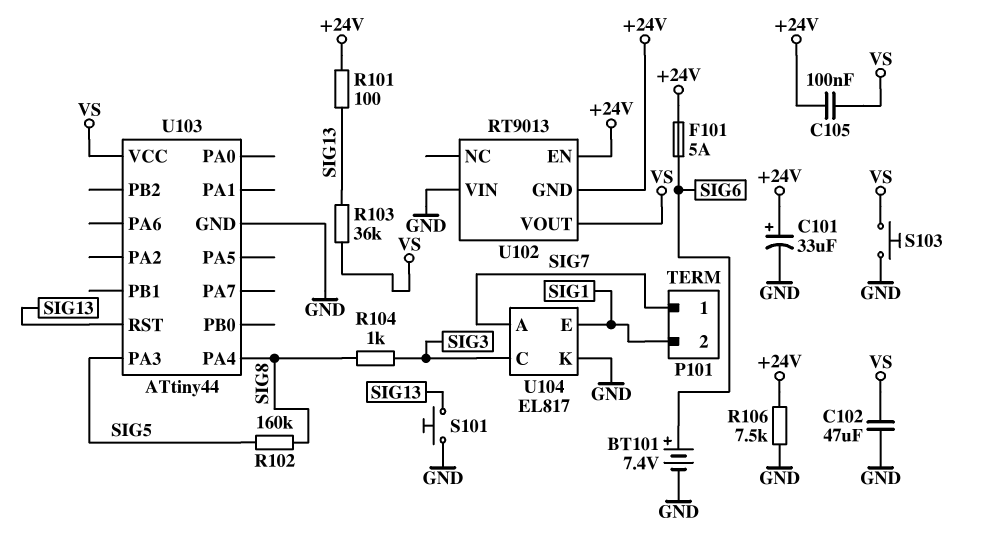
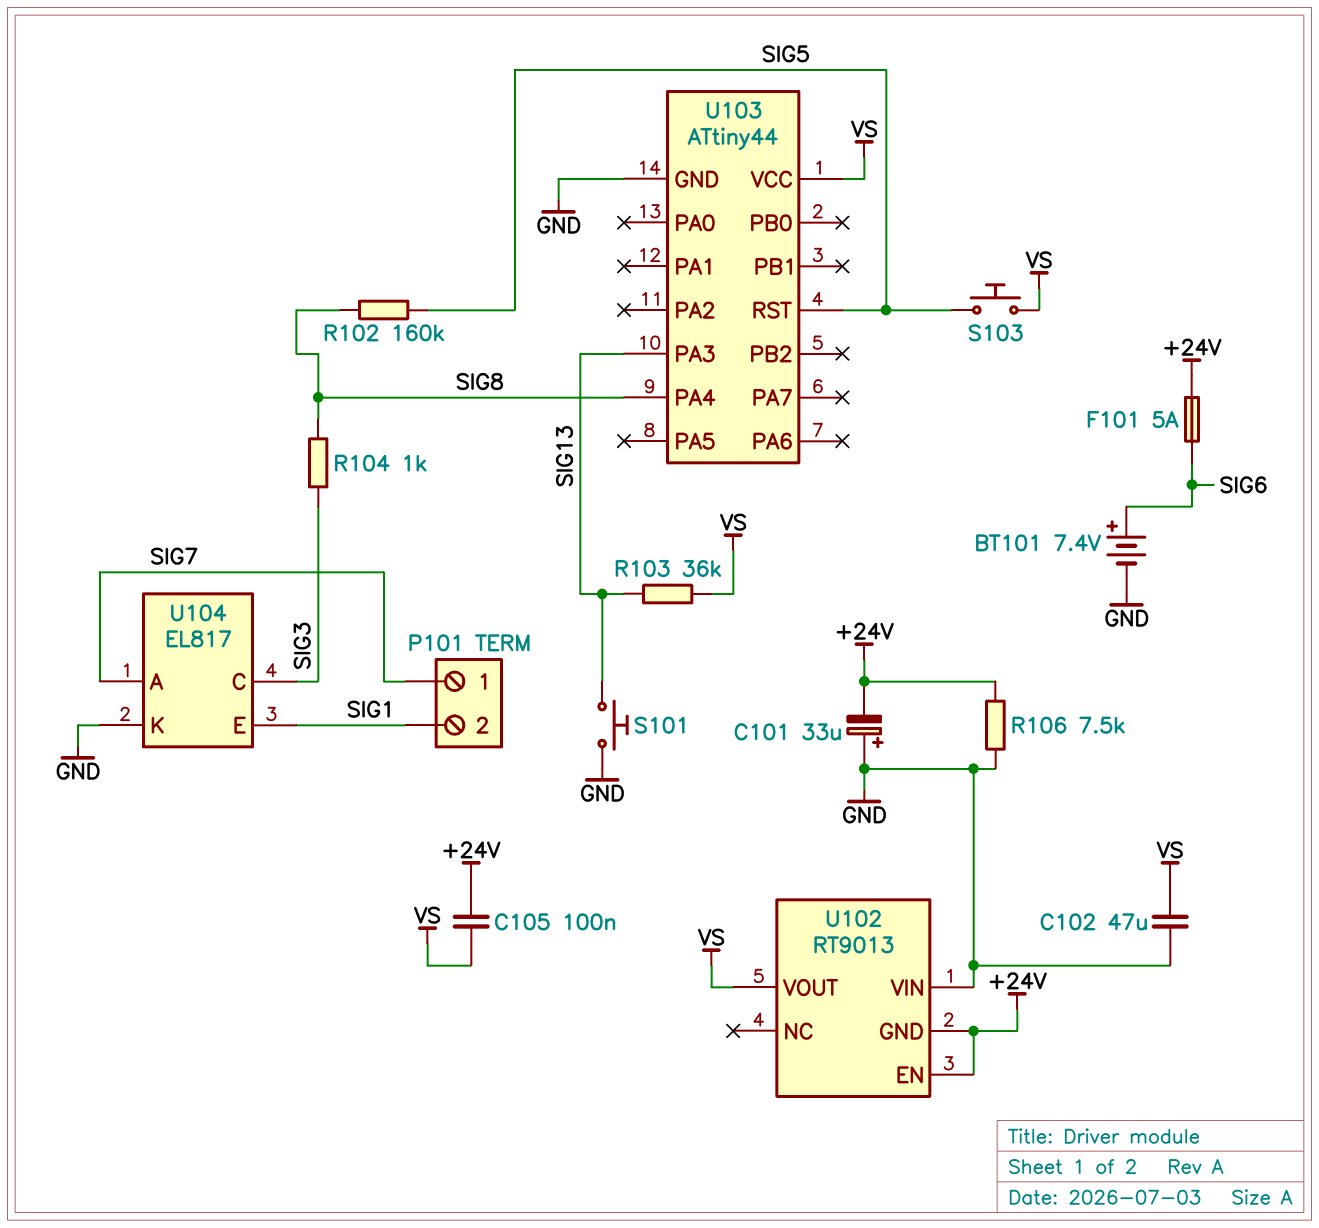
C101: 33uF (plus +24V, minus GND) -> 33uF (plus GND, minus +24V)
R101: 100 (+24V, SIG13) -> none
S103: button (GND, VS) -> button (SIG5, VS)
U103 pin PA3: SIG5 -> SIG13
U103 pin RST: SIG13 -> SIG5

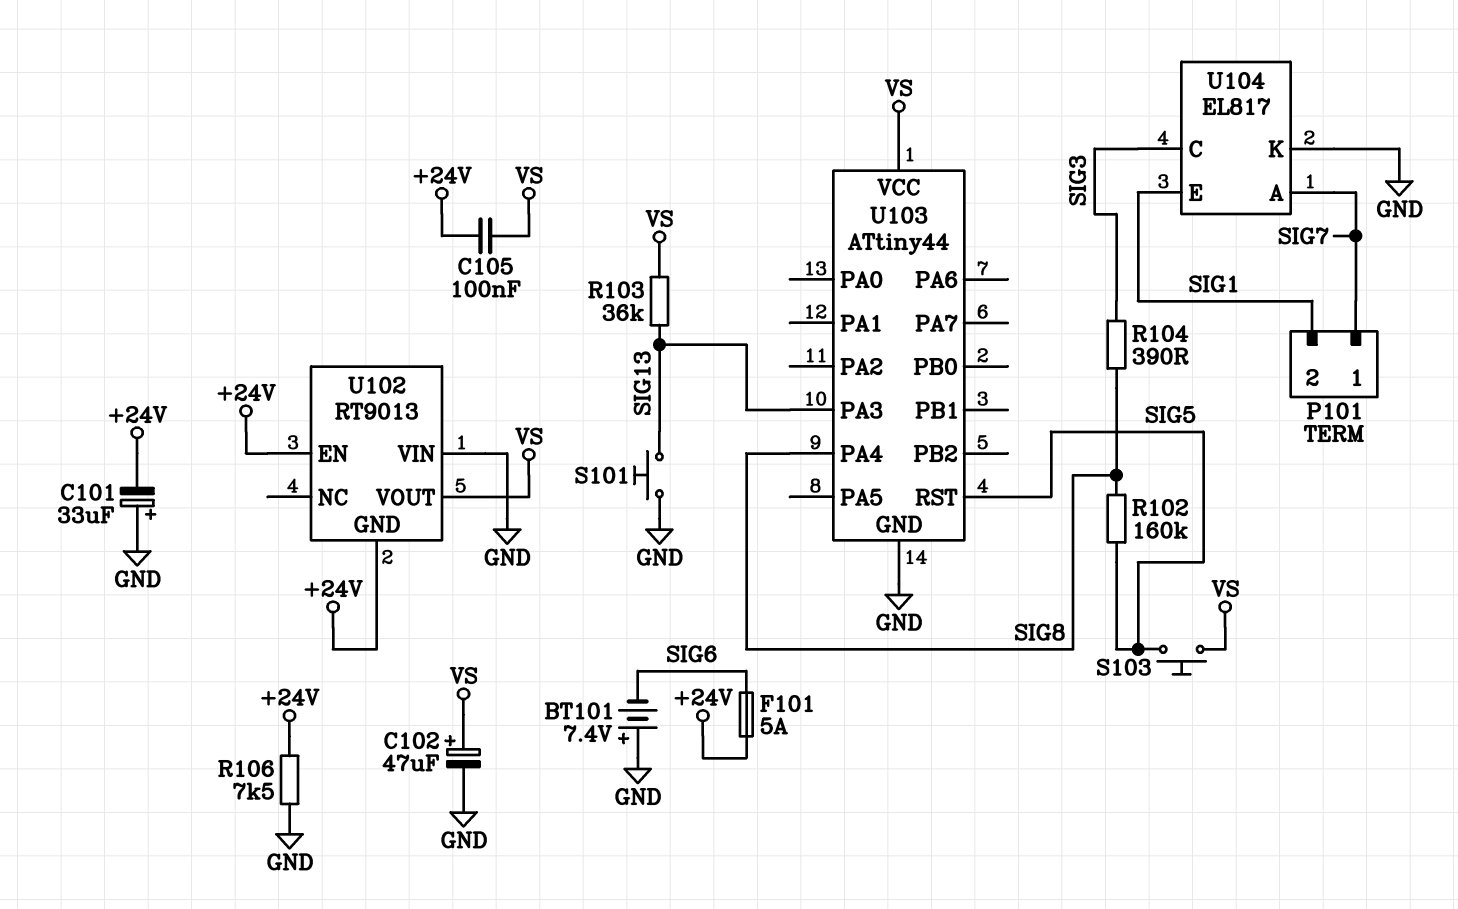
BT101: 7.4V (plus SIG6, minus GND) -> 7.4V (plus GND, minus SIG6)
C102: 47uF (GND, VS) -> 47uF (plus VS, minus GND)
R104: 1k (SIG3, SIG8) -> 390 (SIG3, SIG8)

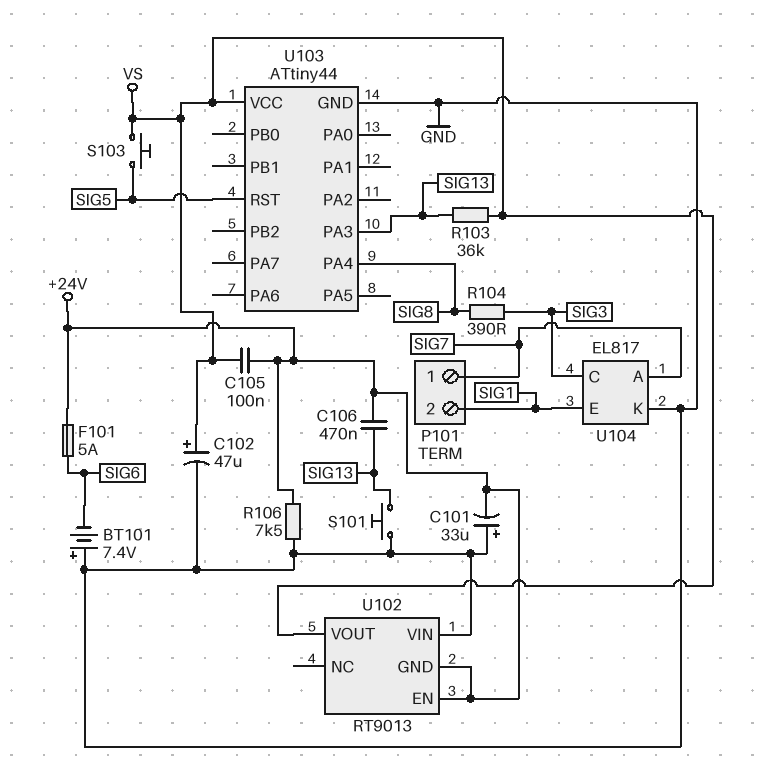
C106: none -> 470nF (+24V, SIG13)
R102: 160k (SIG5, SIG8) -> none

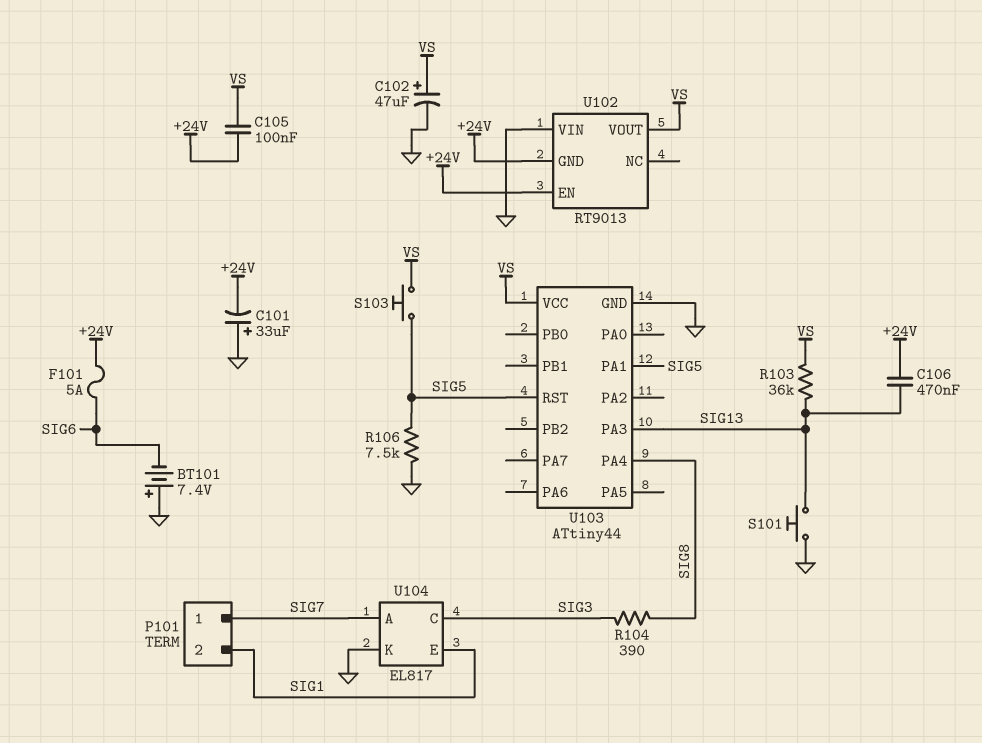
R106: 7.5k (+24V, GND) -> 7.5k (GND, SIG5)
U103 pin PA1: none -> SIG5

